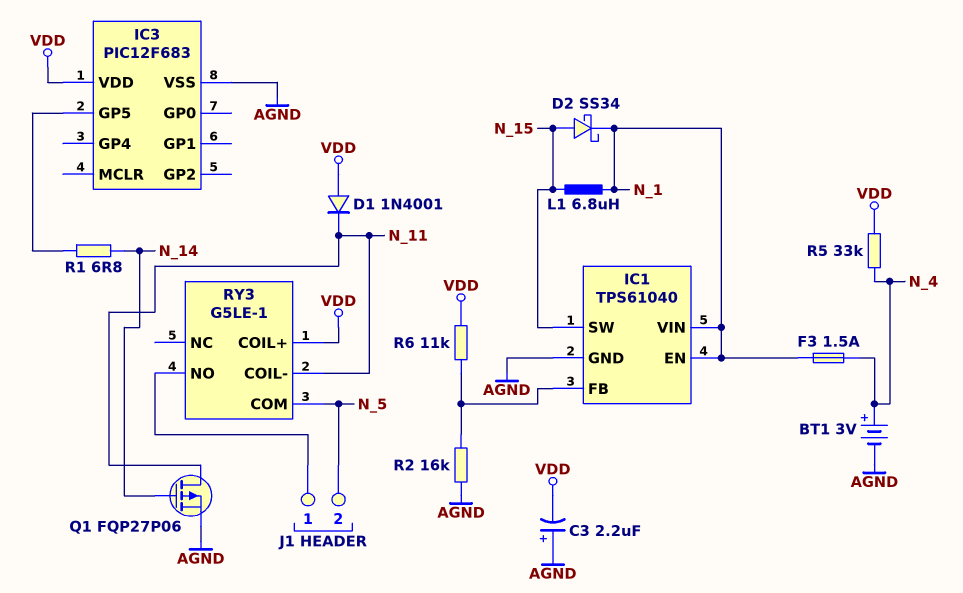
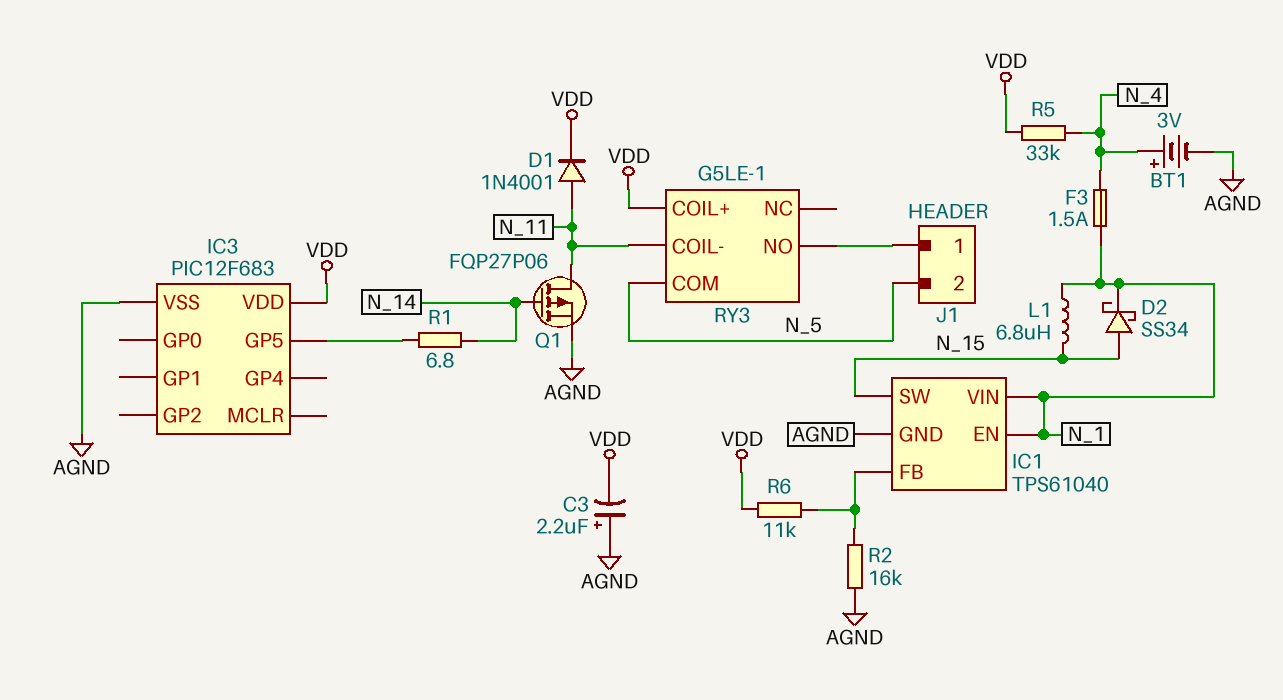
D1: diode 1N4001 (A VDD, K N_11) -> diode 1N4001 (A N_11, K VDD)

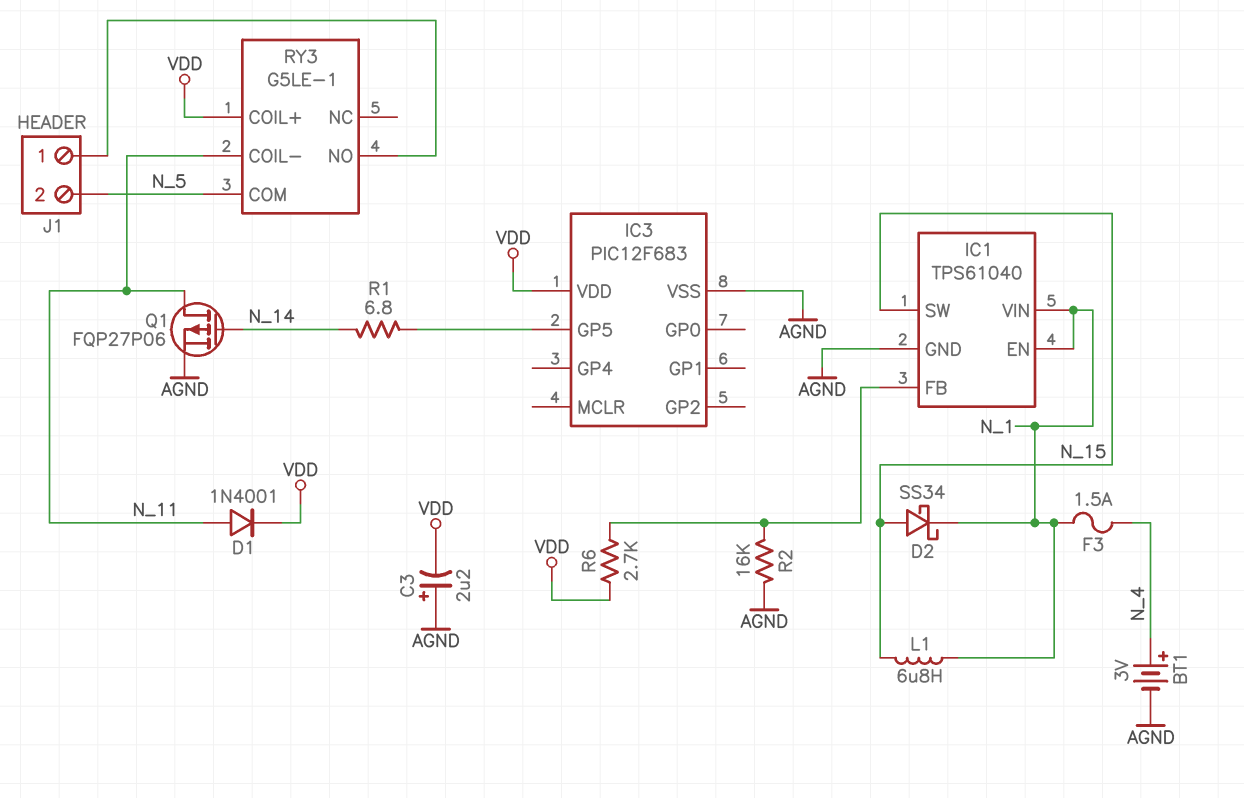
R5: 33k (N_4, VDD) -> none
R6: 11k (IC1/FB, VDD) -> 2.7k (IC1/FB, VDD)

